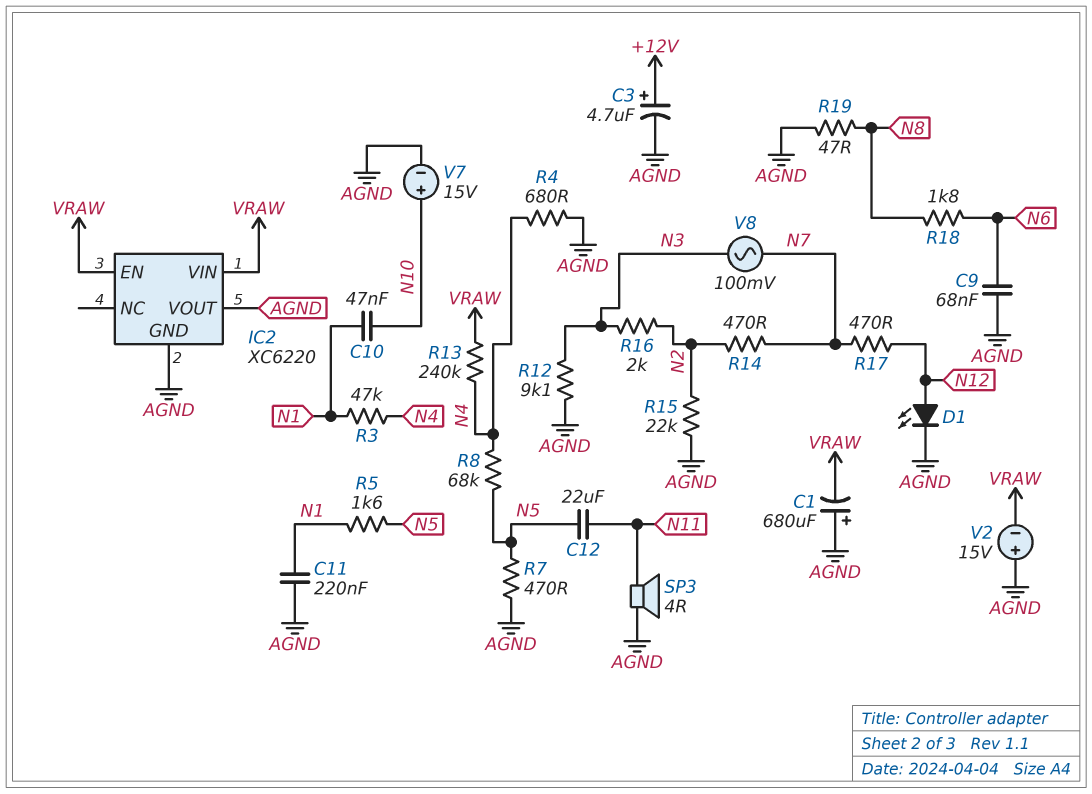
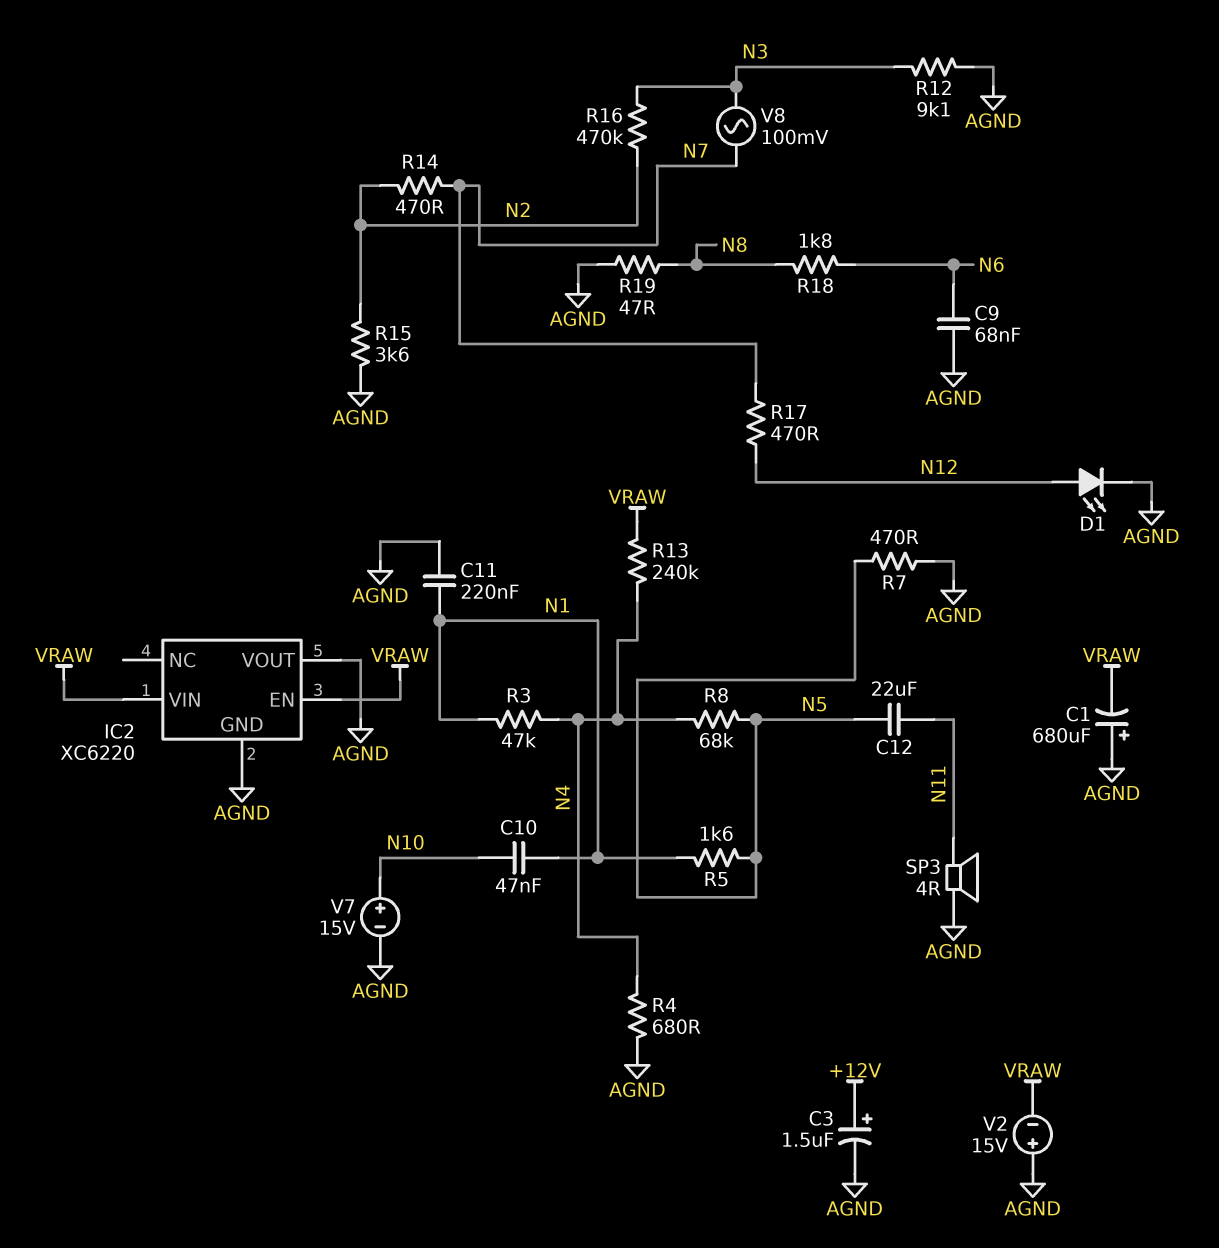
C3: 4.7uF (plus +12V, minus AGND) -> 1.5uF (plus +12V, minus AGND)
R15: 22k (AGND, N2) -> 3.6k (AGND, N2)
R16: 2k (N2, N3) -> 470k (N2, N3)

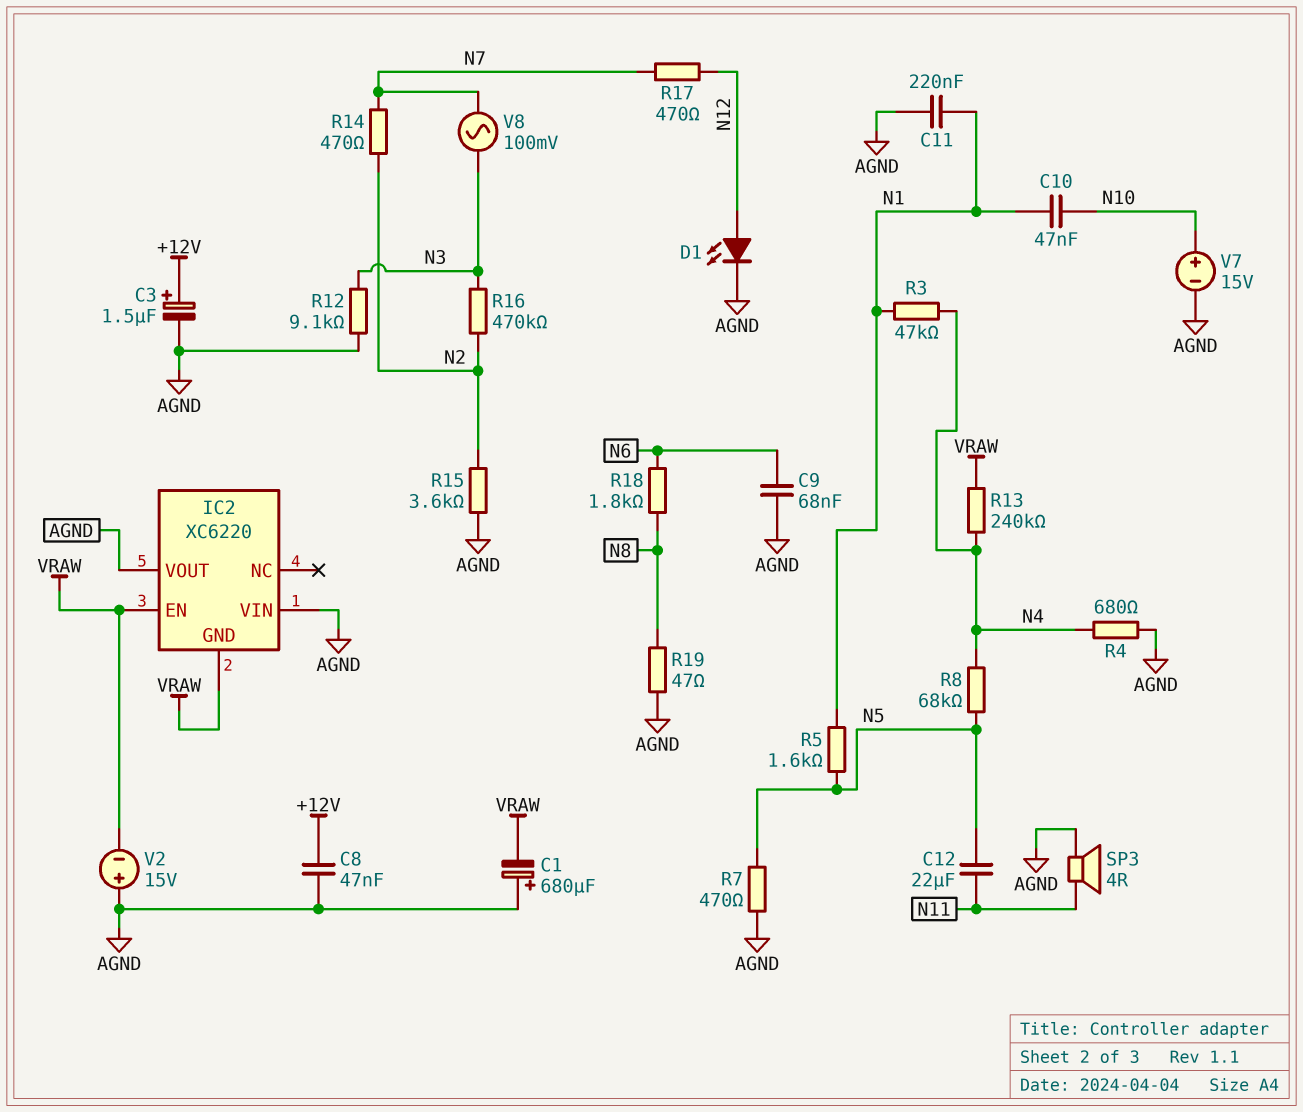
C8: none -> 47nF (+12V, AGND)
IC2 pin GND: AGND -> VRAW
IC2 pin VIN: VRAW -> AGND

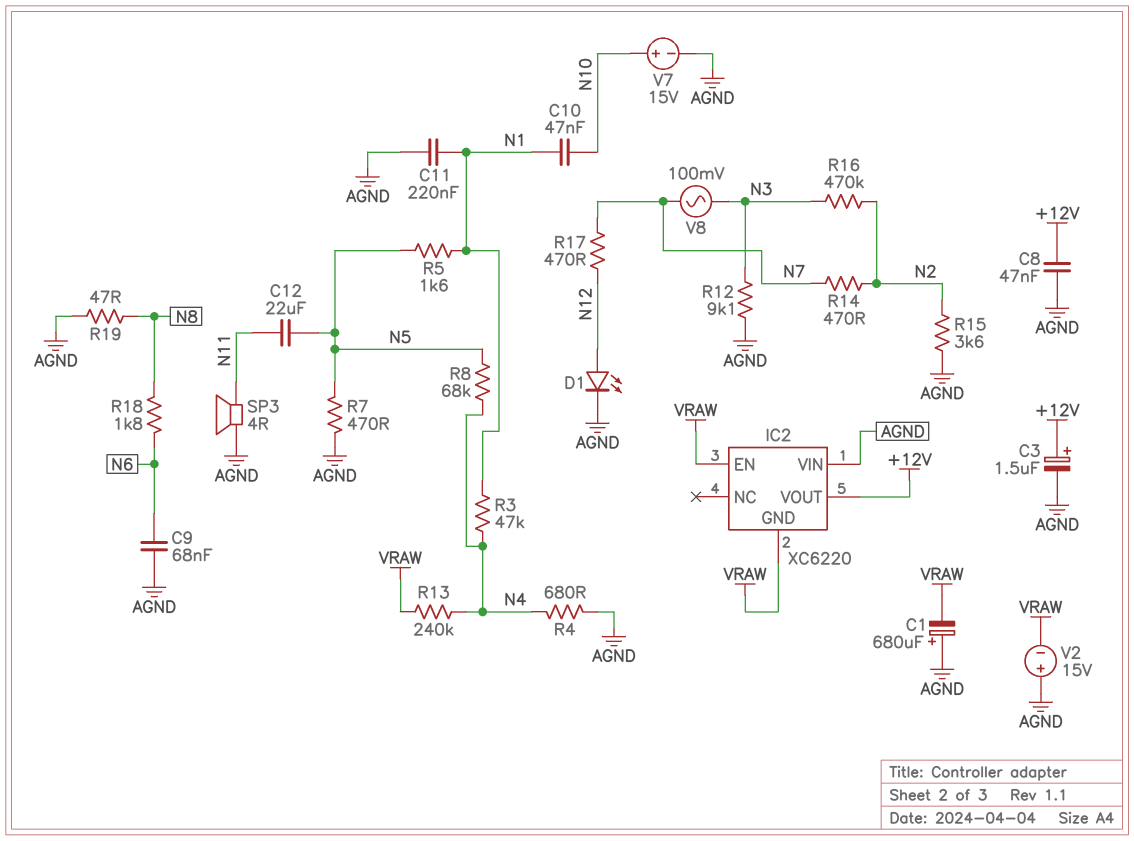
IC2 pin VOUT: AGND -> +12V

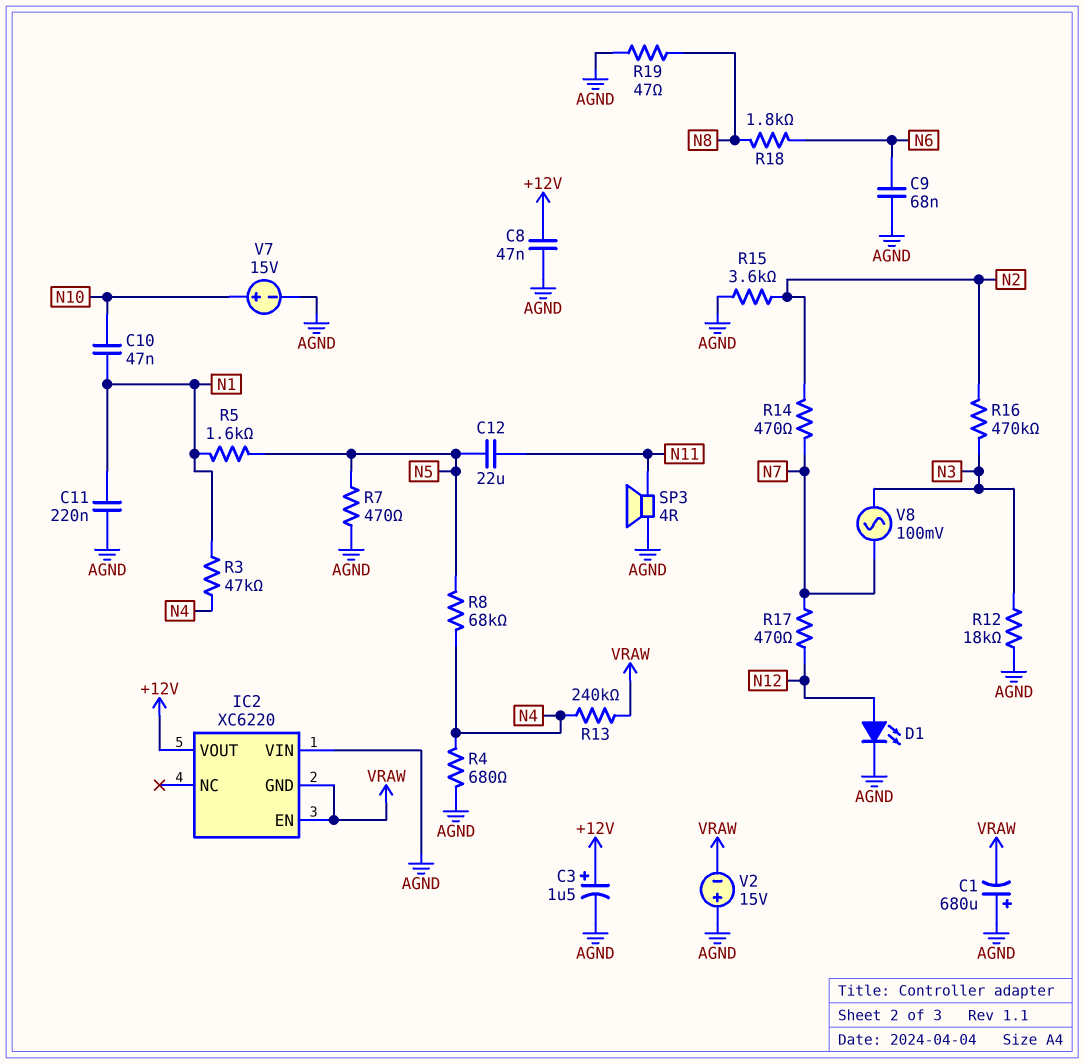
R12: 9.1k (AGND, N3) -> 18k (AGND, N3)

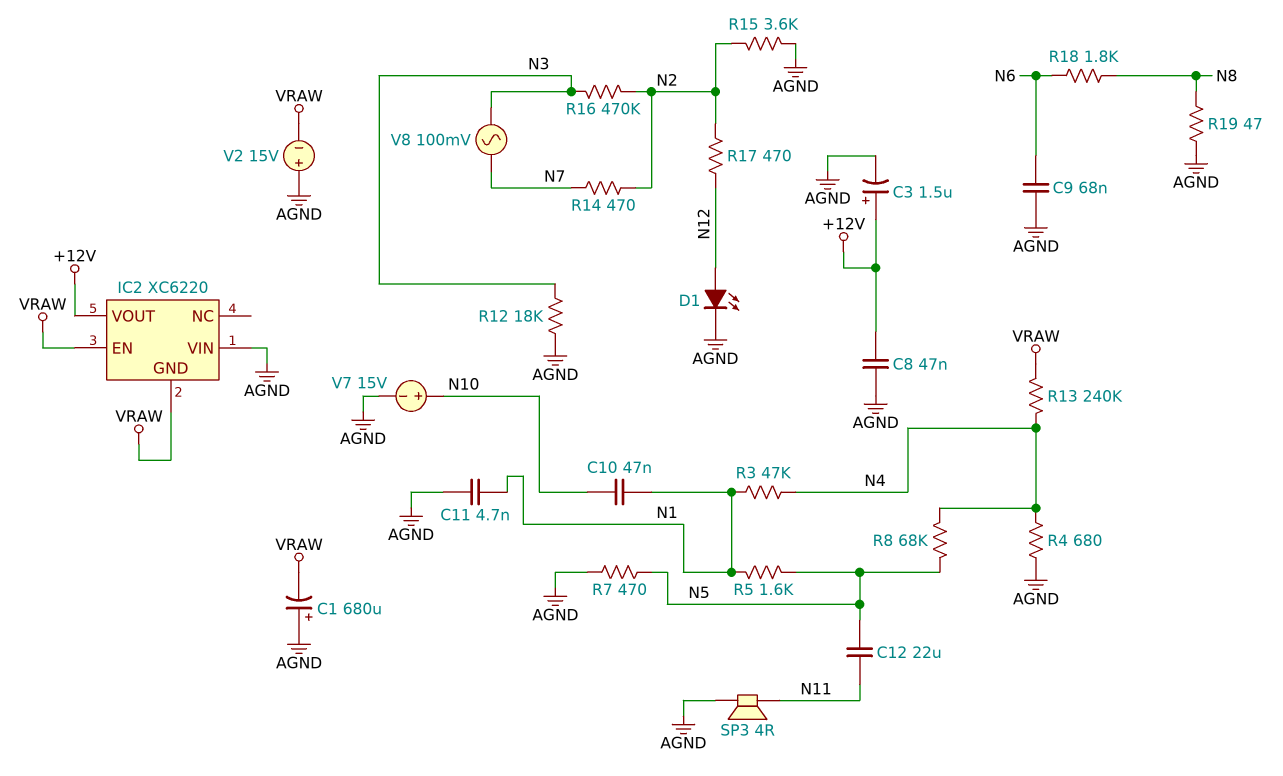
C11: 220nF (AGND, N1) -> 4.7nF (AGND, N1)
R17: 470 (N7, N12) -> 470 (N2, N12)

